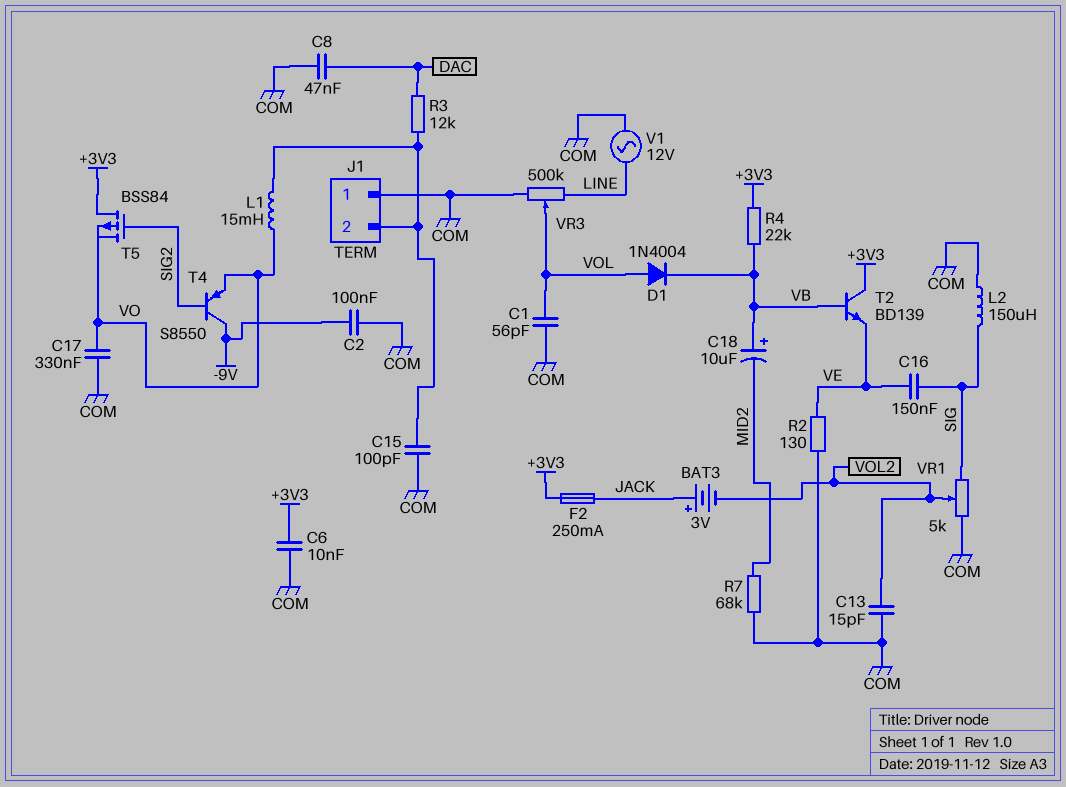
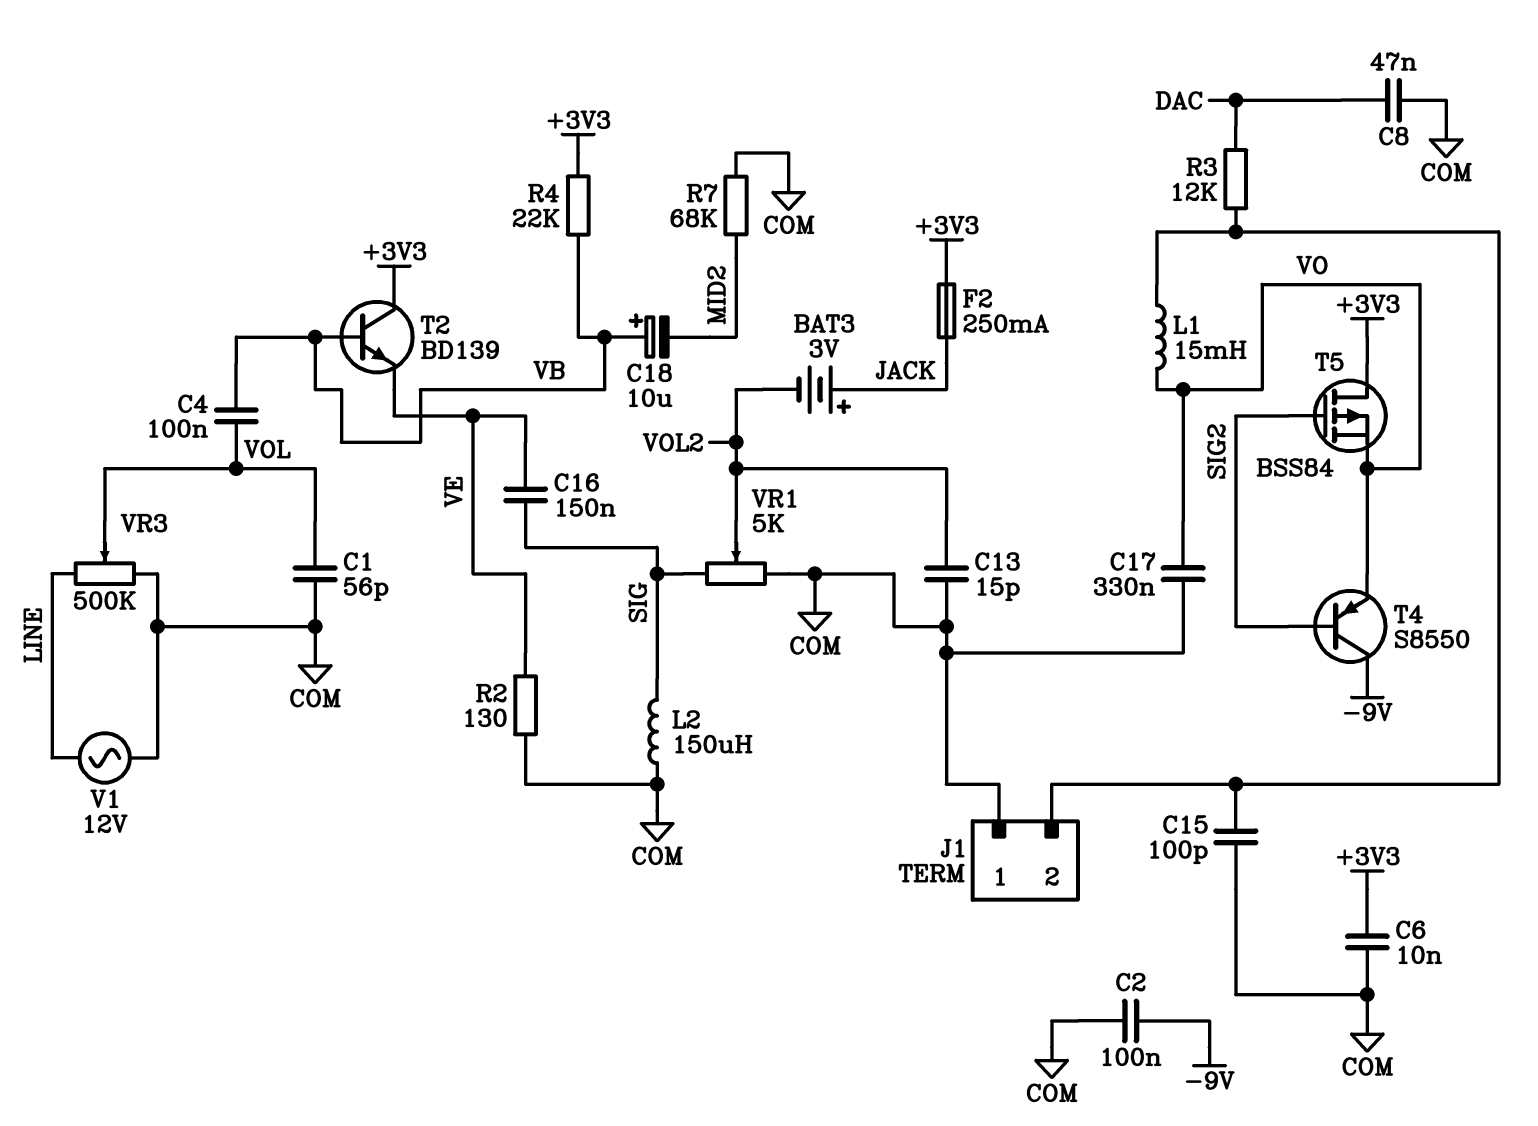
C4: none -> 100nF (VB, VOL)
D1: diode 1N4004 (A VOL, K VB) -> none

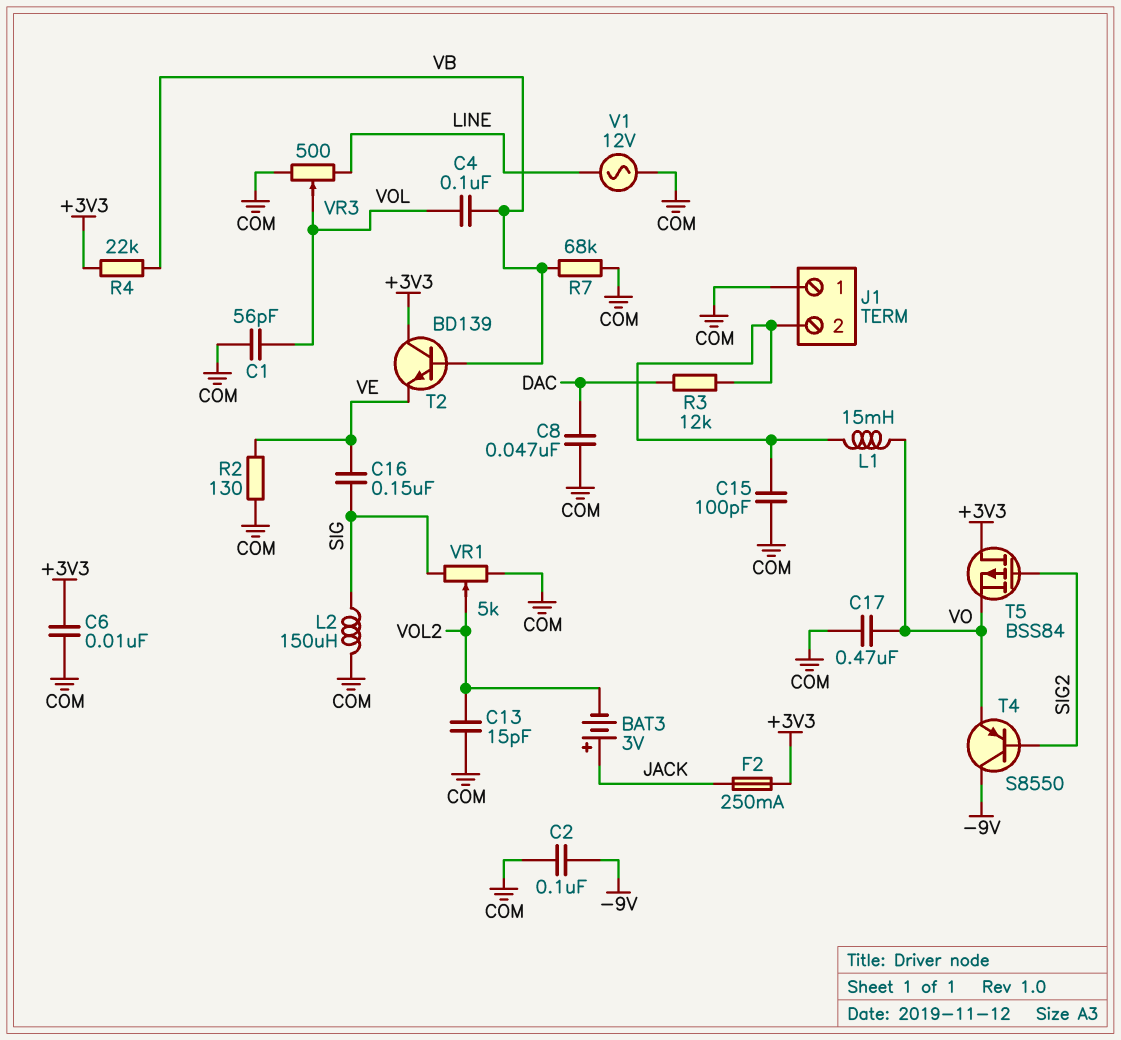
C17: 330nF (COM, VO) -> 470nF (COM, VO)
C18: 10uF (plus VB, minus MID2) -> none
R7: 68k (COM, MID2) -> 68k (COM, VB)
VR3: 500k (COM, LINE, wiper VOL) -> 500 (COM, LINE, wiper VOL)

